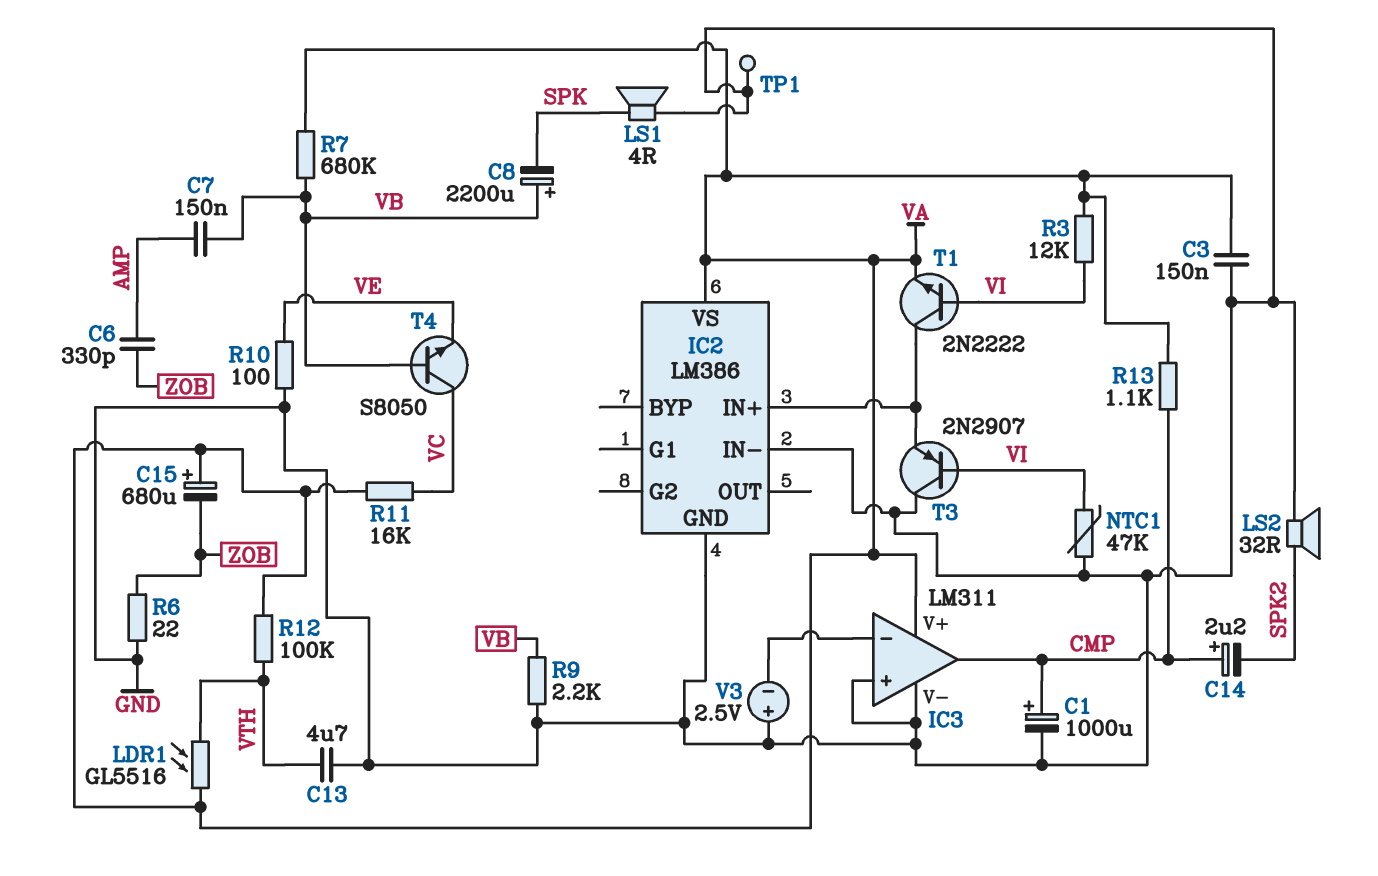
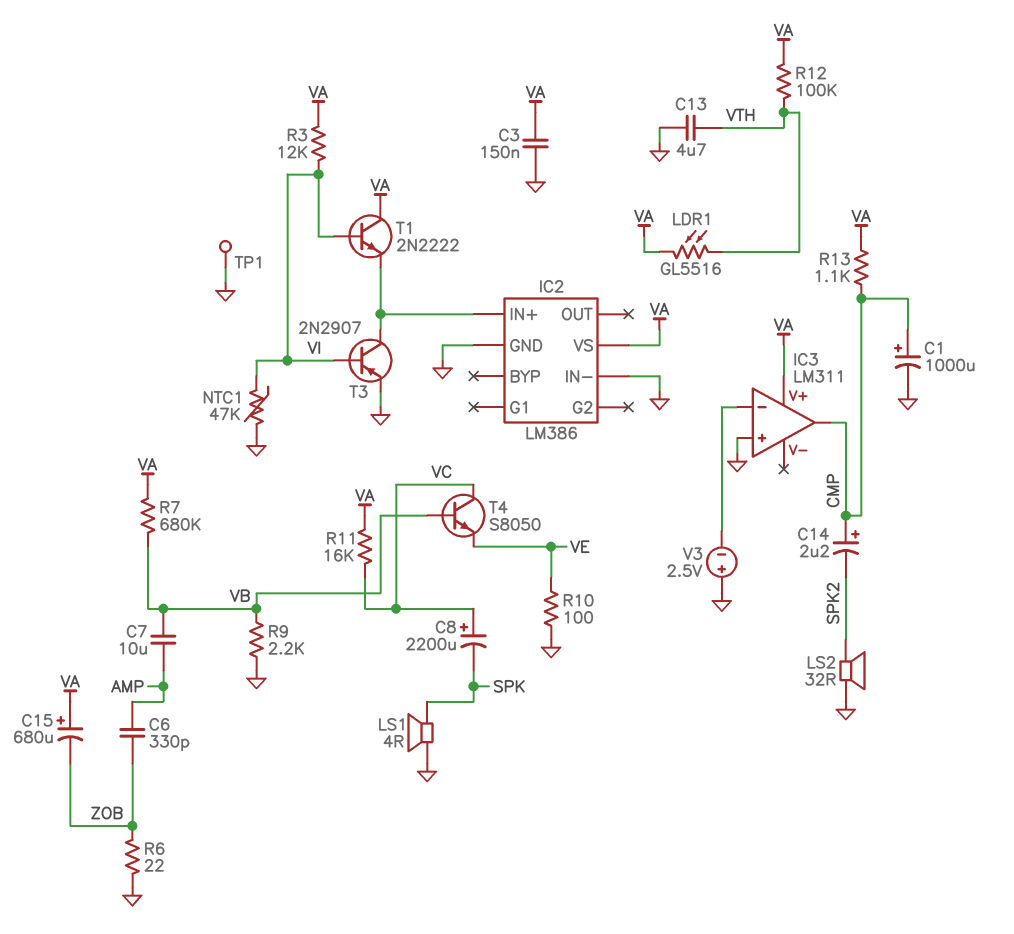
C7: 150nF (AMP, VB) -> 10uF (AMP, VB)
C8: 2200uF (plus VB, minus SPK) -> 2200uF (plus VC, minus SPK)
IC3 pin V-: GND -> none
T1: NPN 2N2222 (B VI, C IC2/IN+, E VA) -> NPN 2N2222 (B VI, C VA, E IC2/IN+)
T3: PNP 2N2907 (B VI, C GND, E IC2/IN+) -> PNP 2N2907 (B VI, C IC2/IN+, E GND)

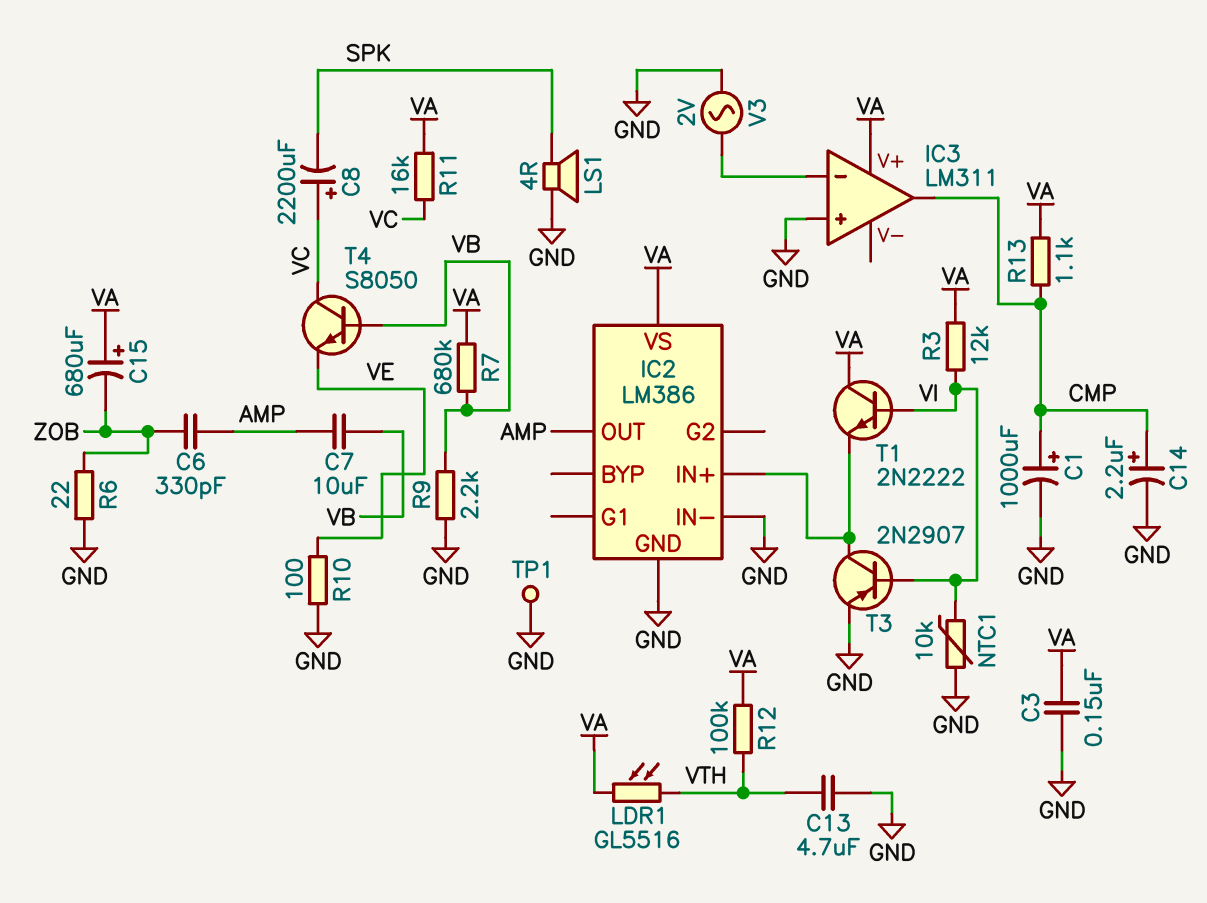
C14: 2.2uF (plus CMP, minus SPK2) -> 2.2uF (plus CMP, minus GND)
IC2 pin OUT: none -> AMP
LS2: speaker 32R (GND, SPK2) -> none
NTC1: 47k (GND, VI) -> 10k (GND, VI)
V3: 2.5V (plus GND, minus IC3/in-) -> AC 2V (GND, IC3/in-)

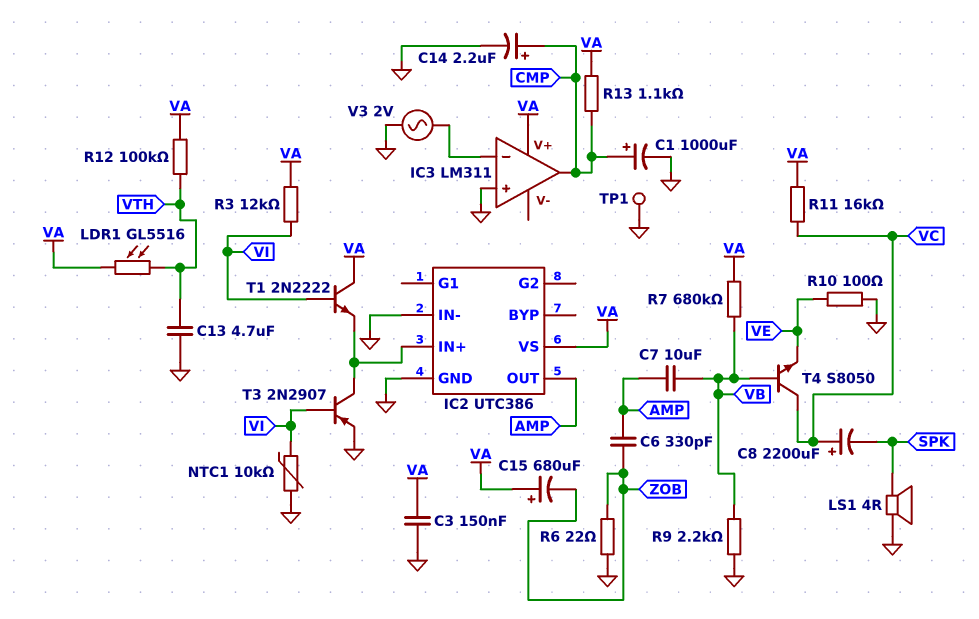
IC2: LM386 -> UTC386

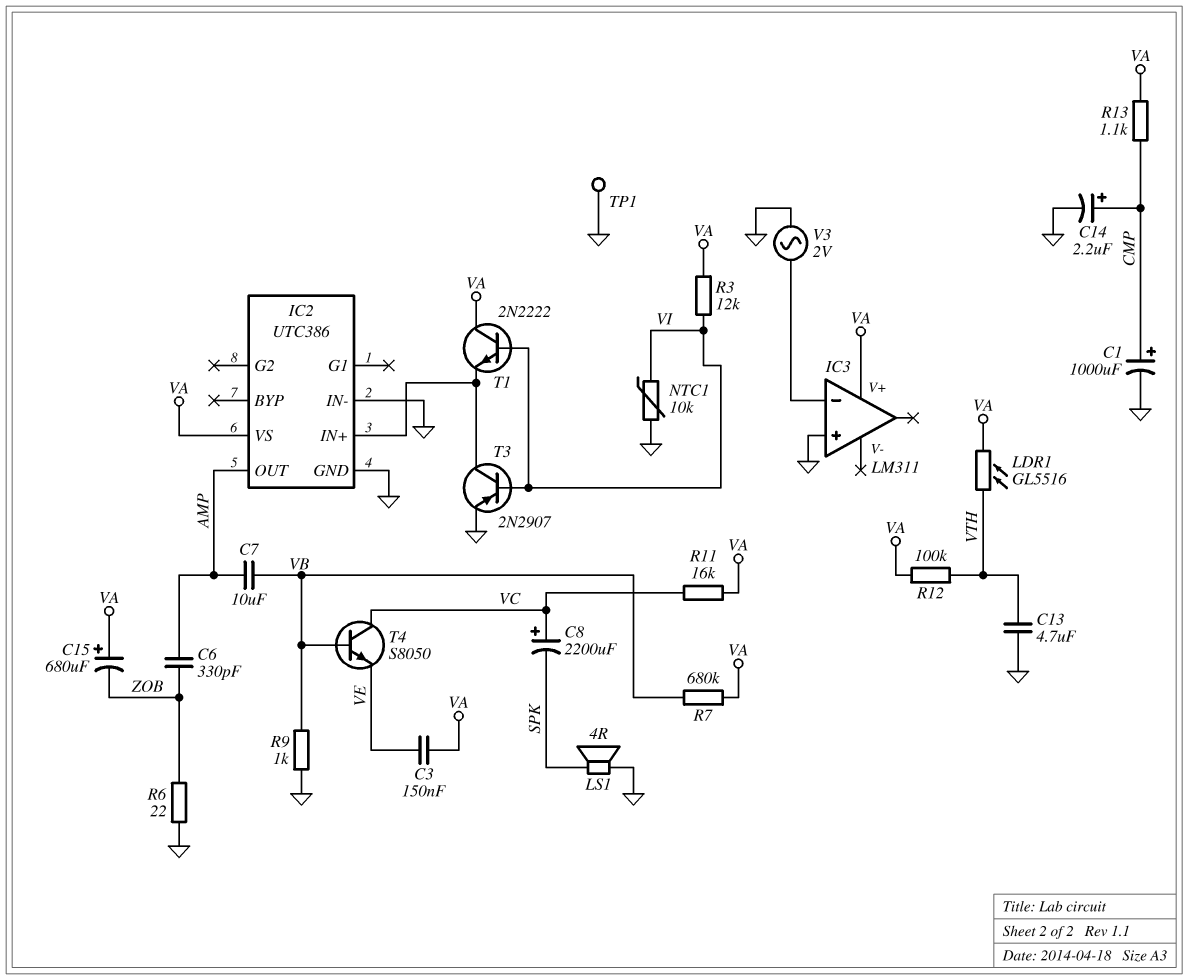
C3: 150nF (GND, VA) -> 150nF (VA, VE)
IC3 pin out: CMP -> none
R9: 2.2k (GND, VB) -> 1k (GND, VB)
R10: 100 (GND, VE) -> none

